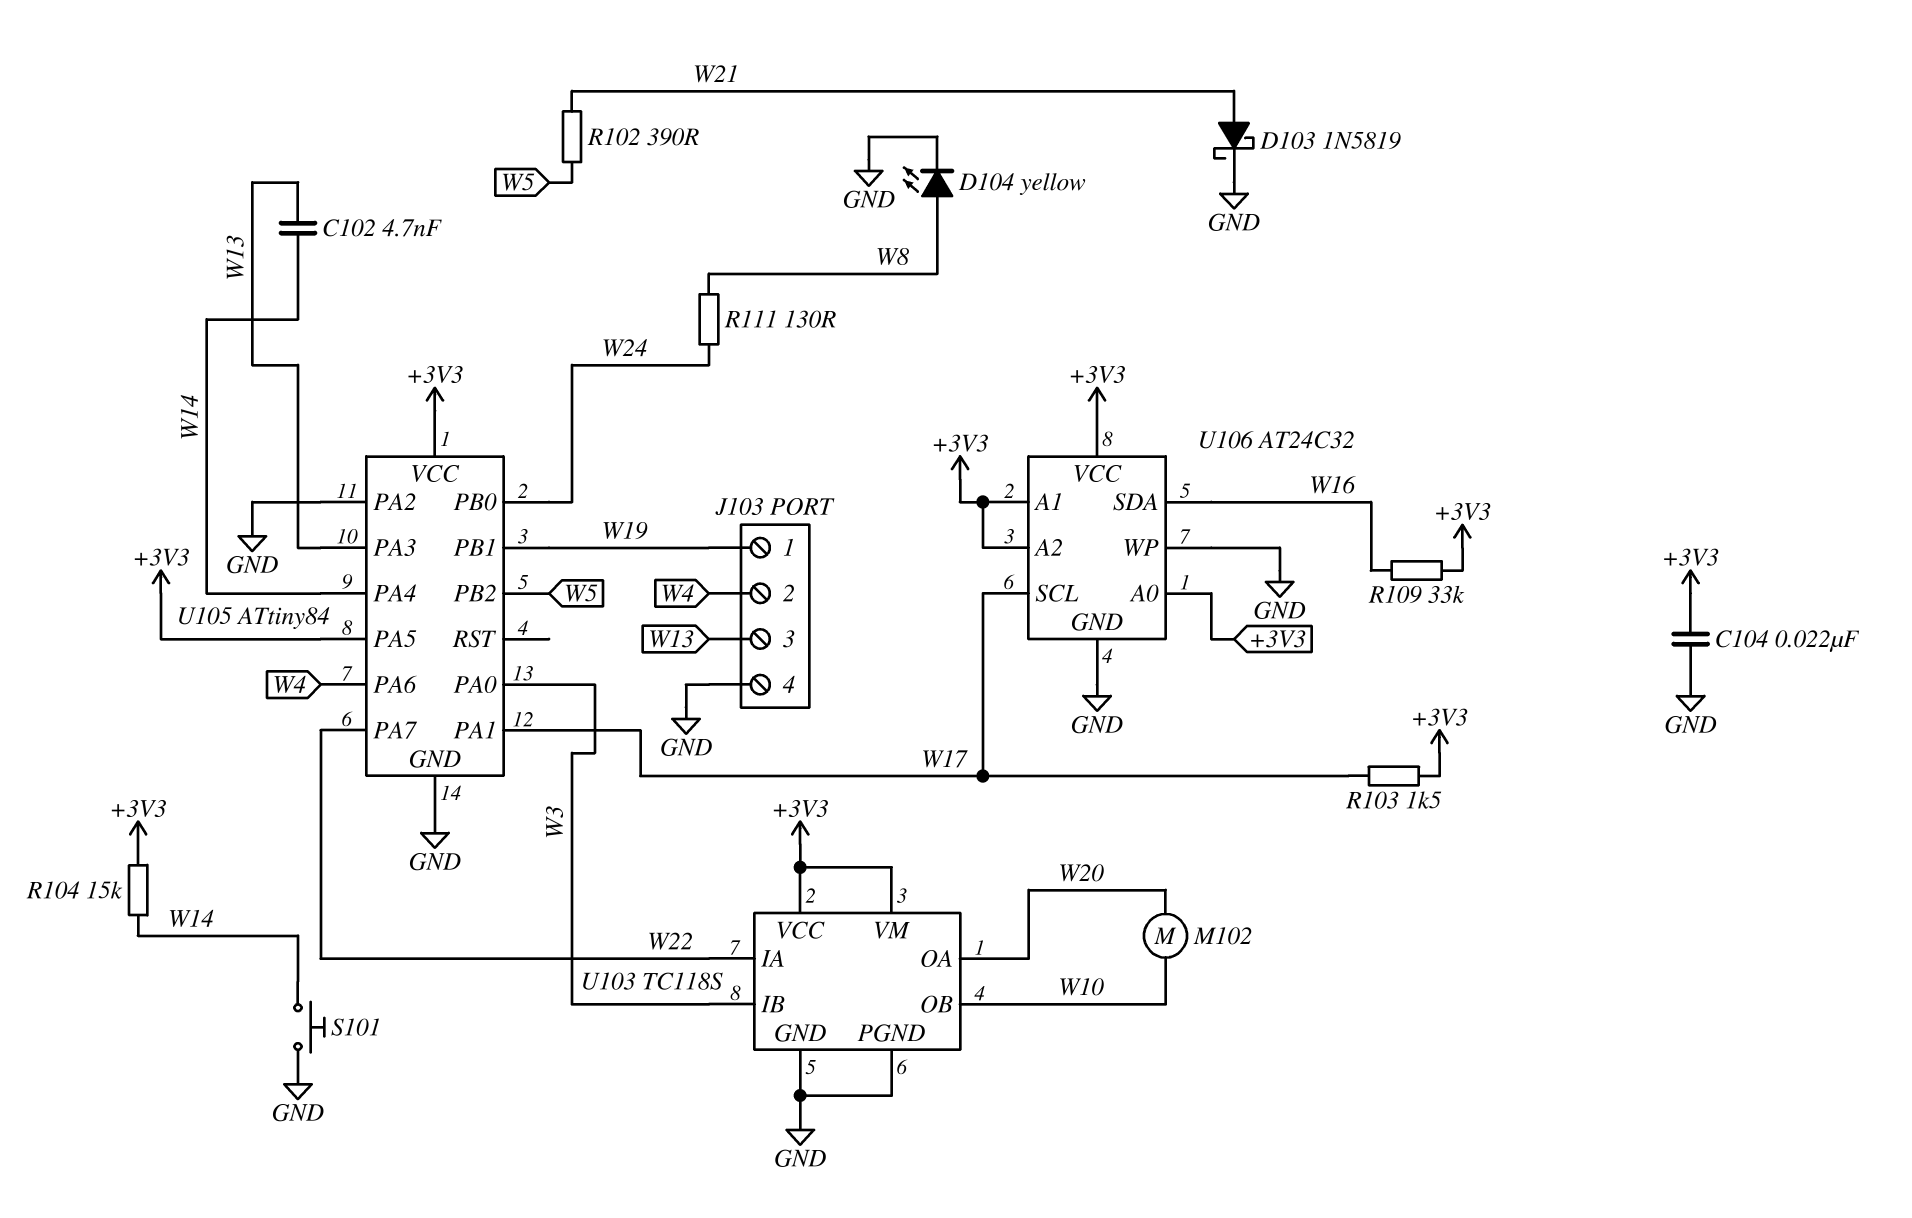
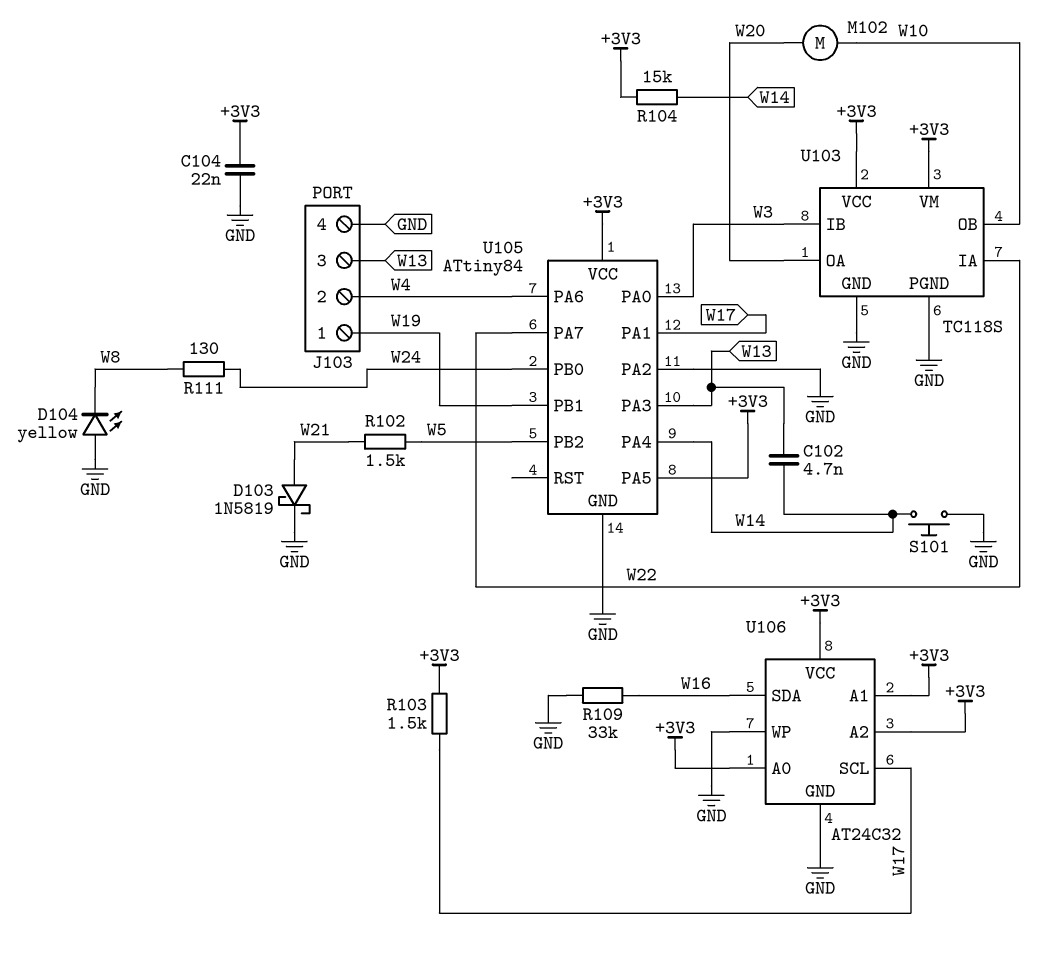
D104: LED yellow (A W8, K GND) -> LED yellow (A GND, K W8)
R102: 390 (W5, W21) -> 1.5k (W5, W21)
R109: 33k (+3V3, W16) -> 33k (GND, W16)

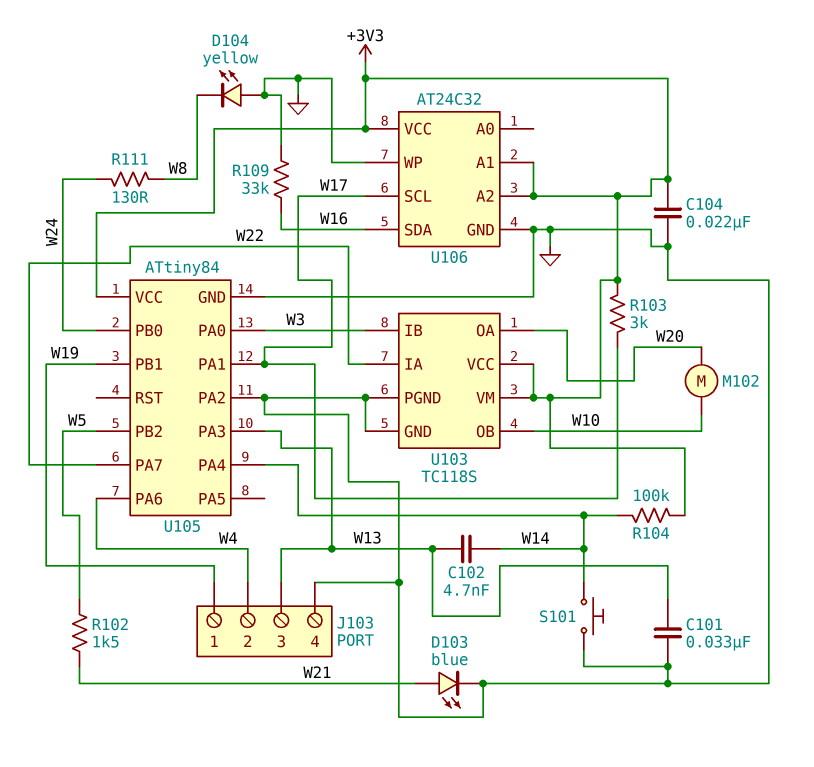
C101: none -> 33nF (GND, W13)
D103: schottky 1N5819 (A W21, K GND) -> LED blue (A W21, K GND)
R103: 1.5k (+3V3, W17) -> 3k (+3V3, W17)
R104: 15k (+3V3, W14) -> 100k (+3V3, W14)
U105 pin PA5: +3V3 -> none
U106 pin A0: +3V3 -> none

